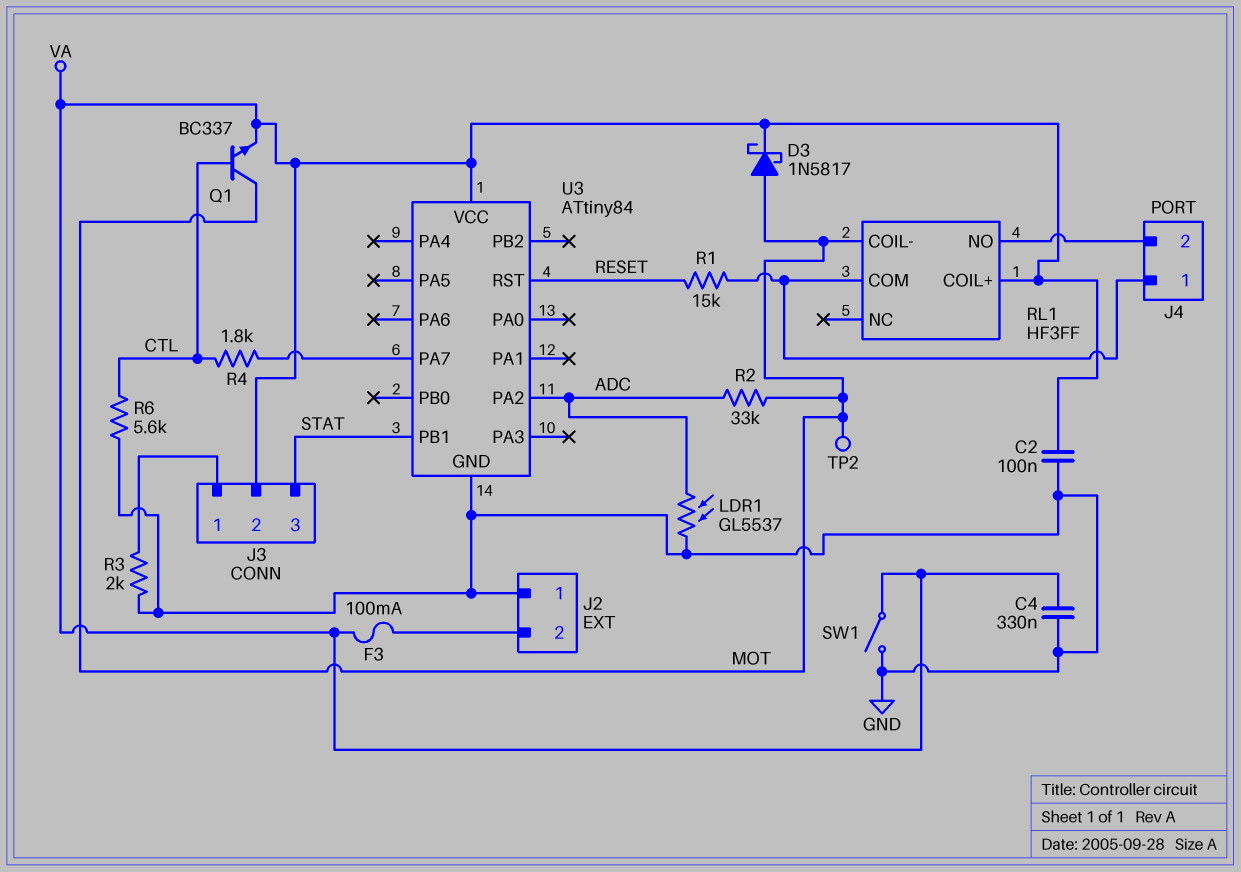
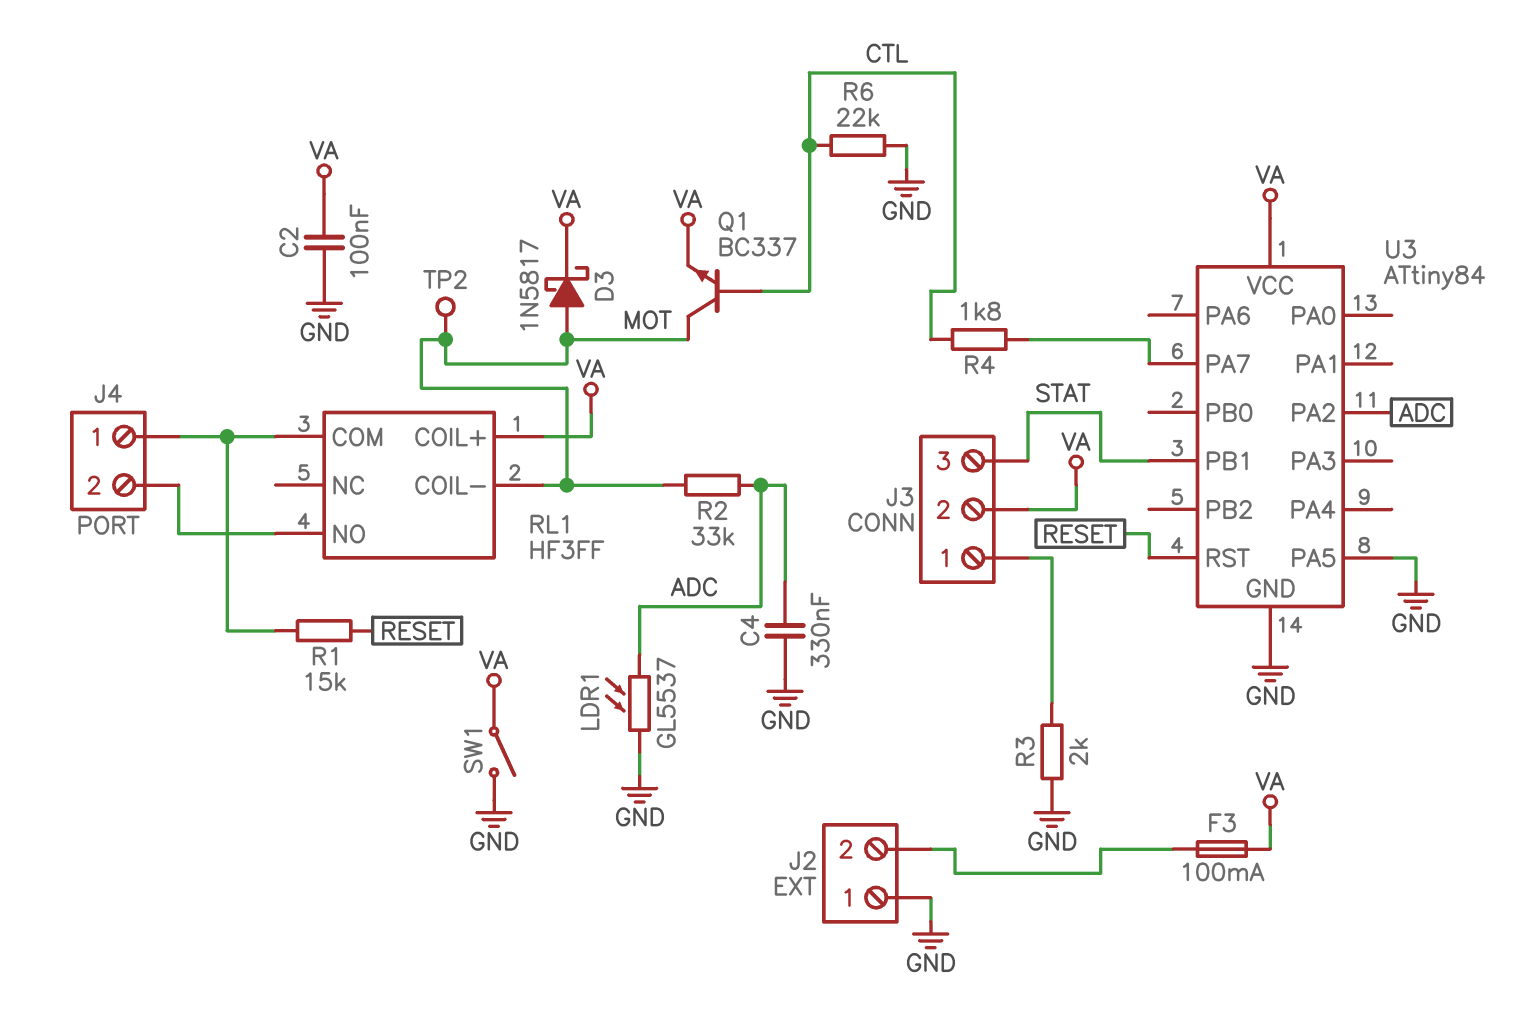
C4: 330nF (GND, VA) -> 330nF (ADC, GND)
R6: 5.6k (CTL, GND) -> 22k (CTL, GND)
U3 pin PA5: none -> GND

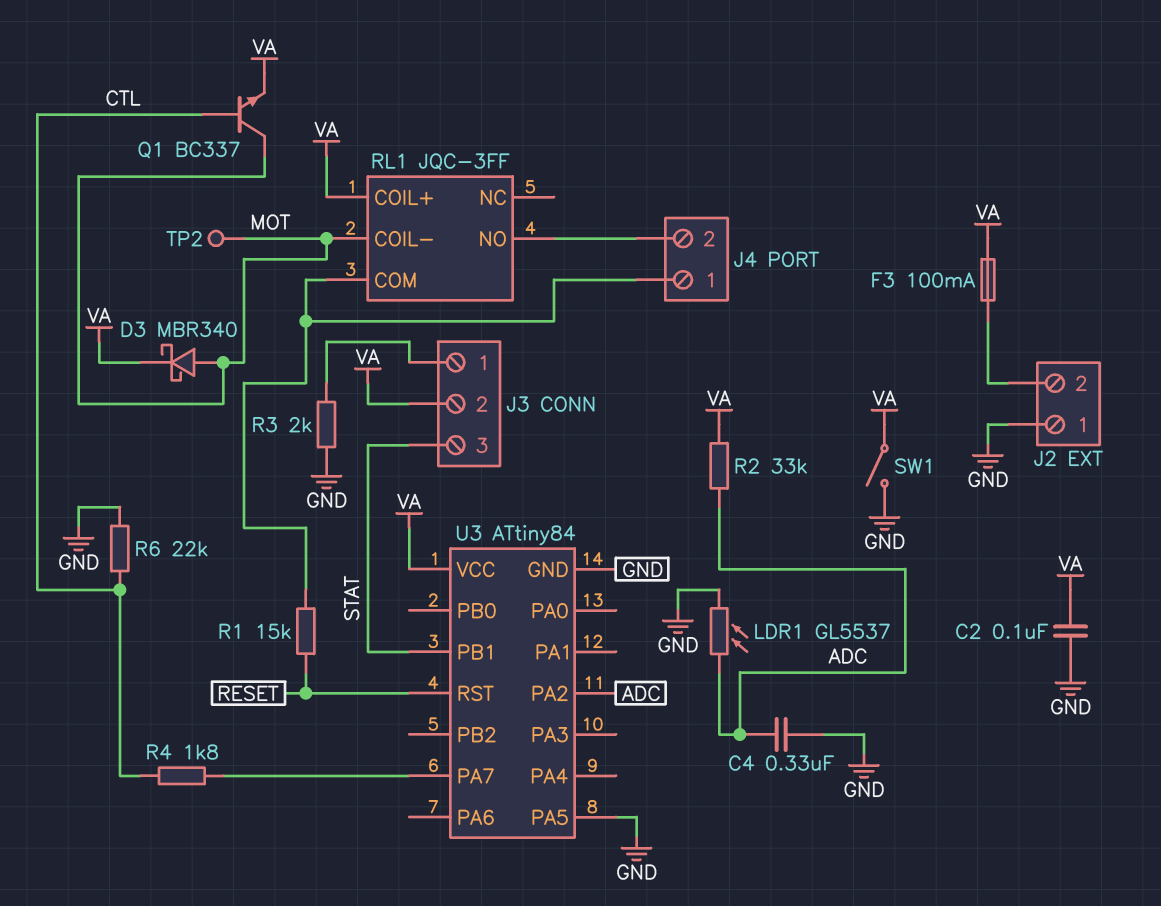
D3: schottky 1N5817 (A MOT, K VA) -> schottky MBR340 (A MOT, K VA)
R2: 33k (ADC, MOT) -> 33k (ADC, VA)
RL1: HF3FF -> JQC-3FF

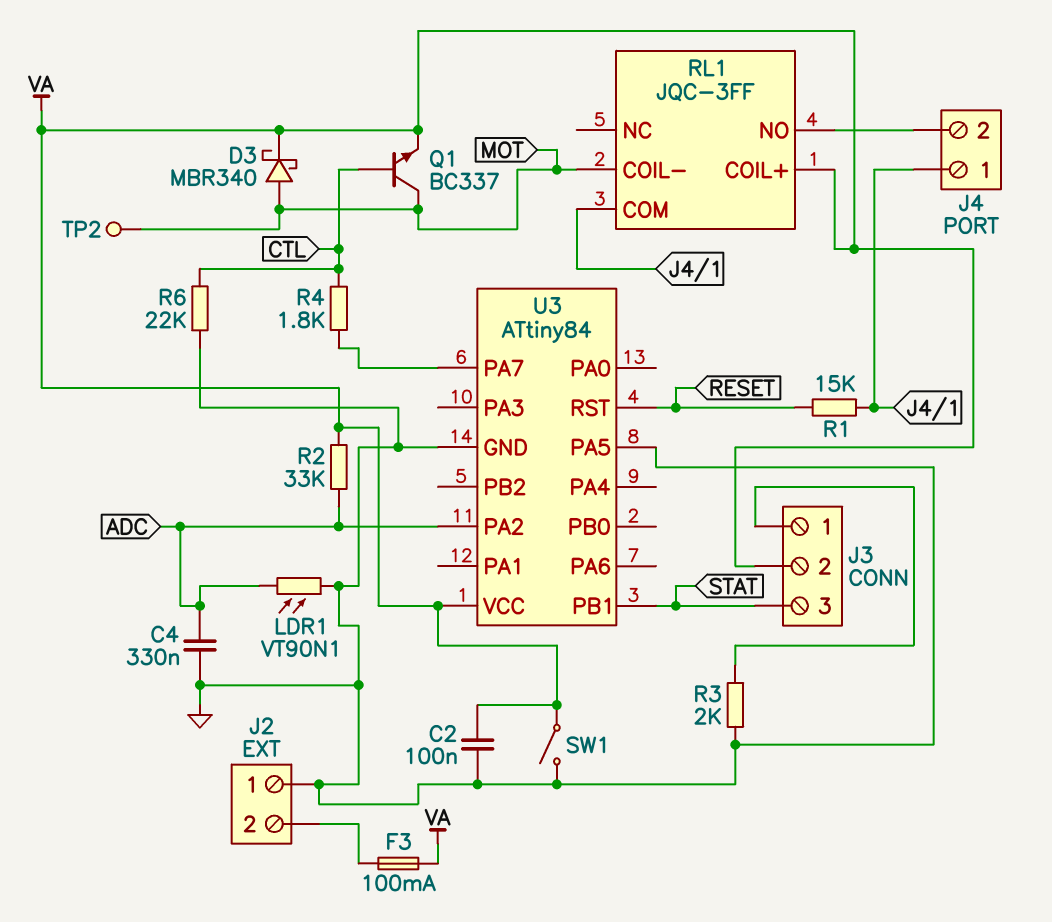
LDR1: GL5537 (ADC, GND) -> VT90N1 (ADC, GND)

